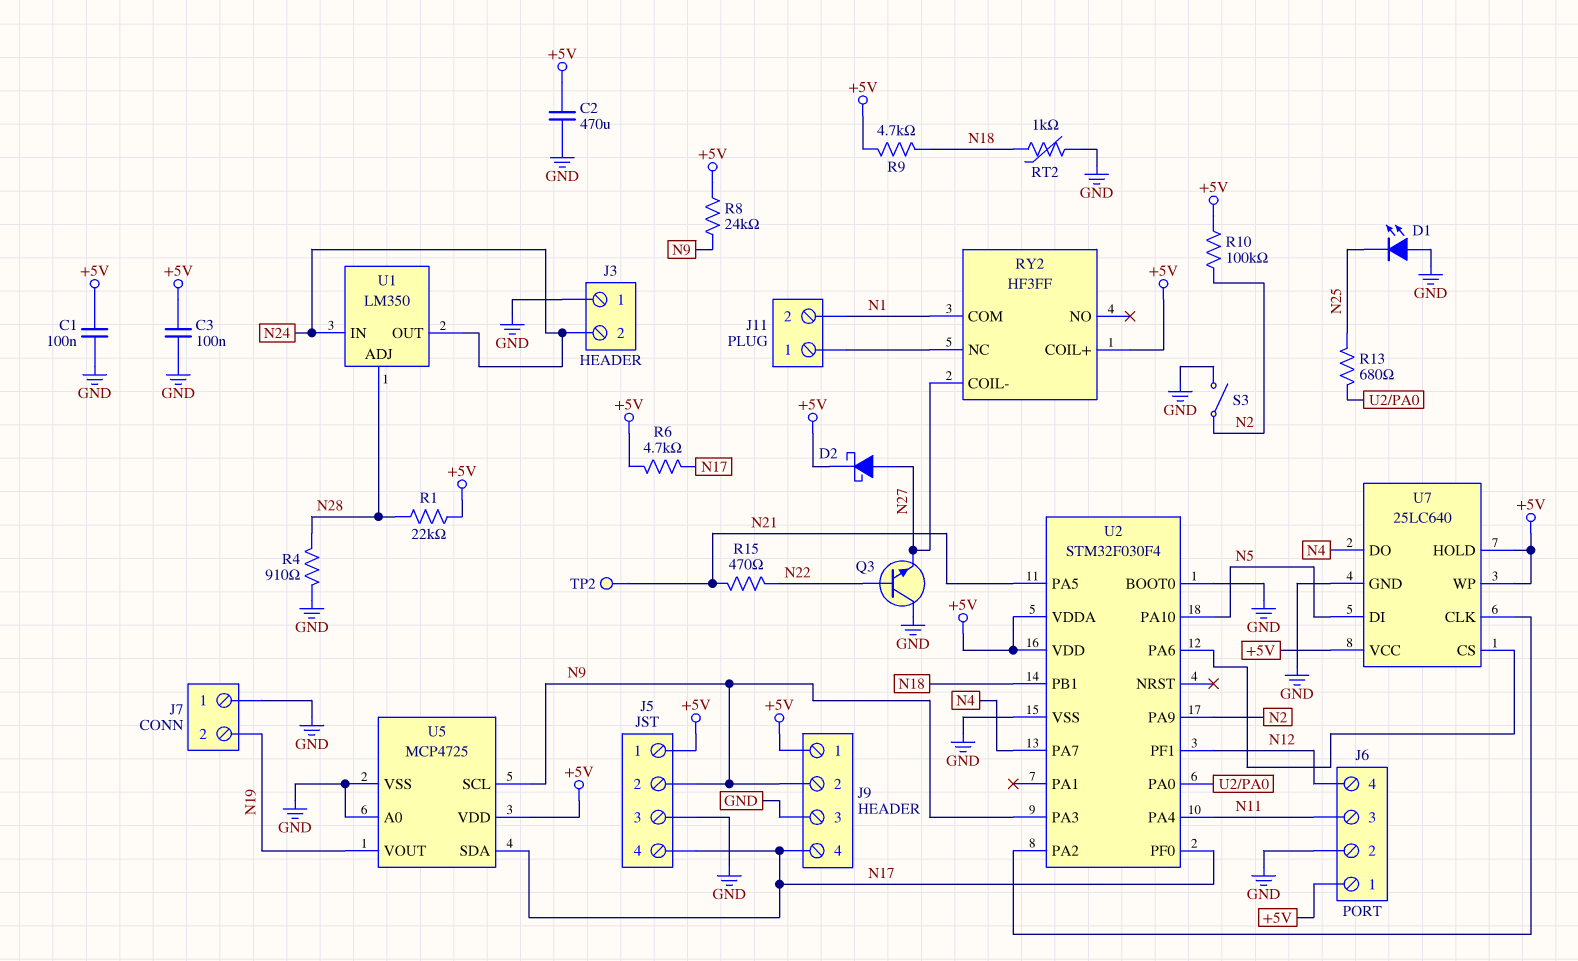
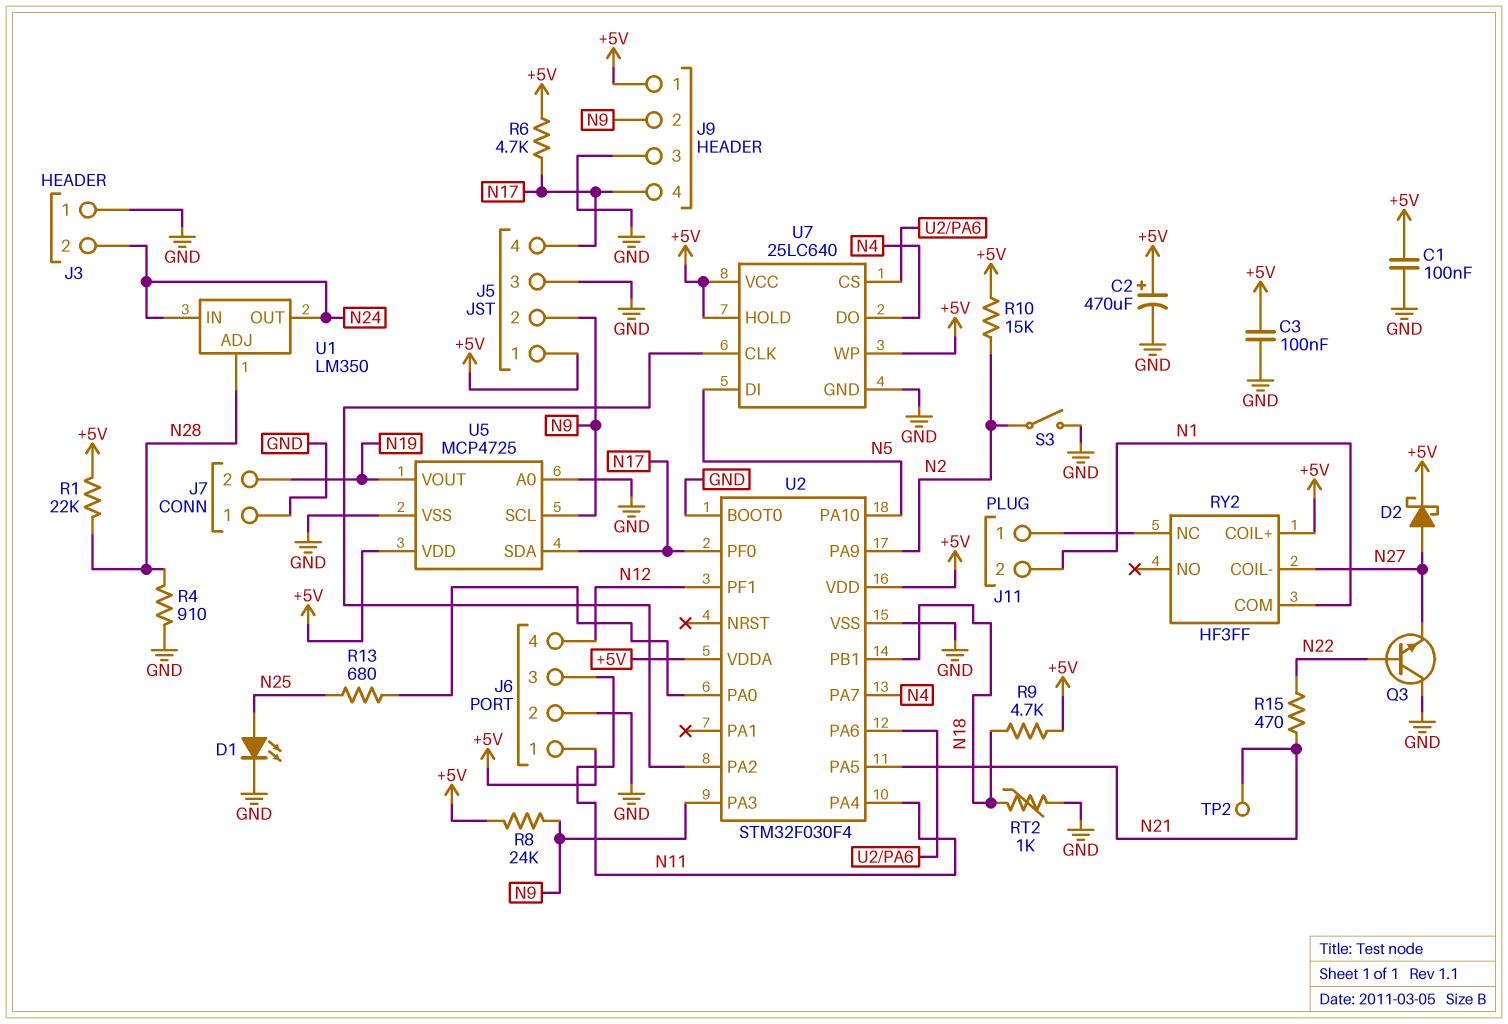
C2: 470uF (+5V, GND) -> 470uF (plus +5V, minus GND)
D1: LED (A GND, K N25) -> LED (A N25, K GND)
R10: 100k (+5V, N2) -> 15k (+5V, N2)

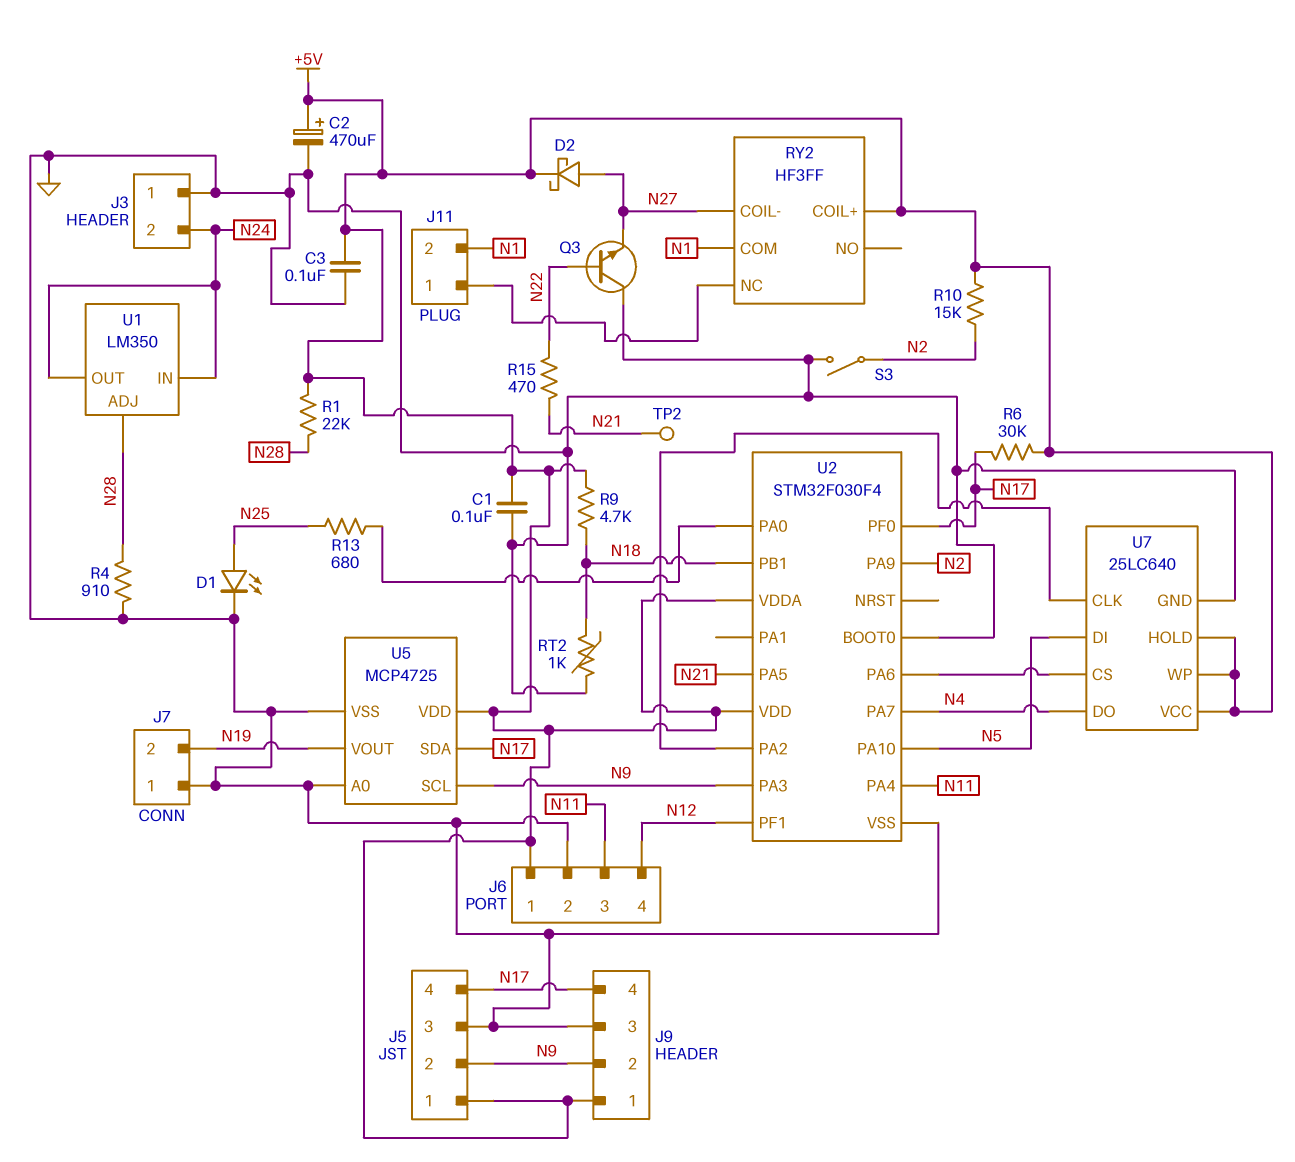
R6: 4.7k (+5V, N17) -> 30k (+5V, N17)
R8: 24k (+5V, N9) -> none

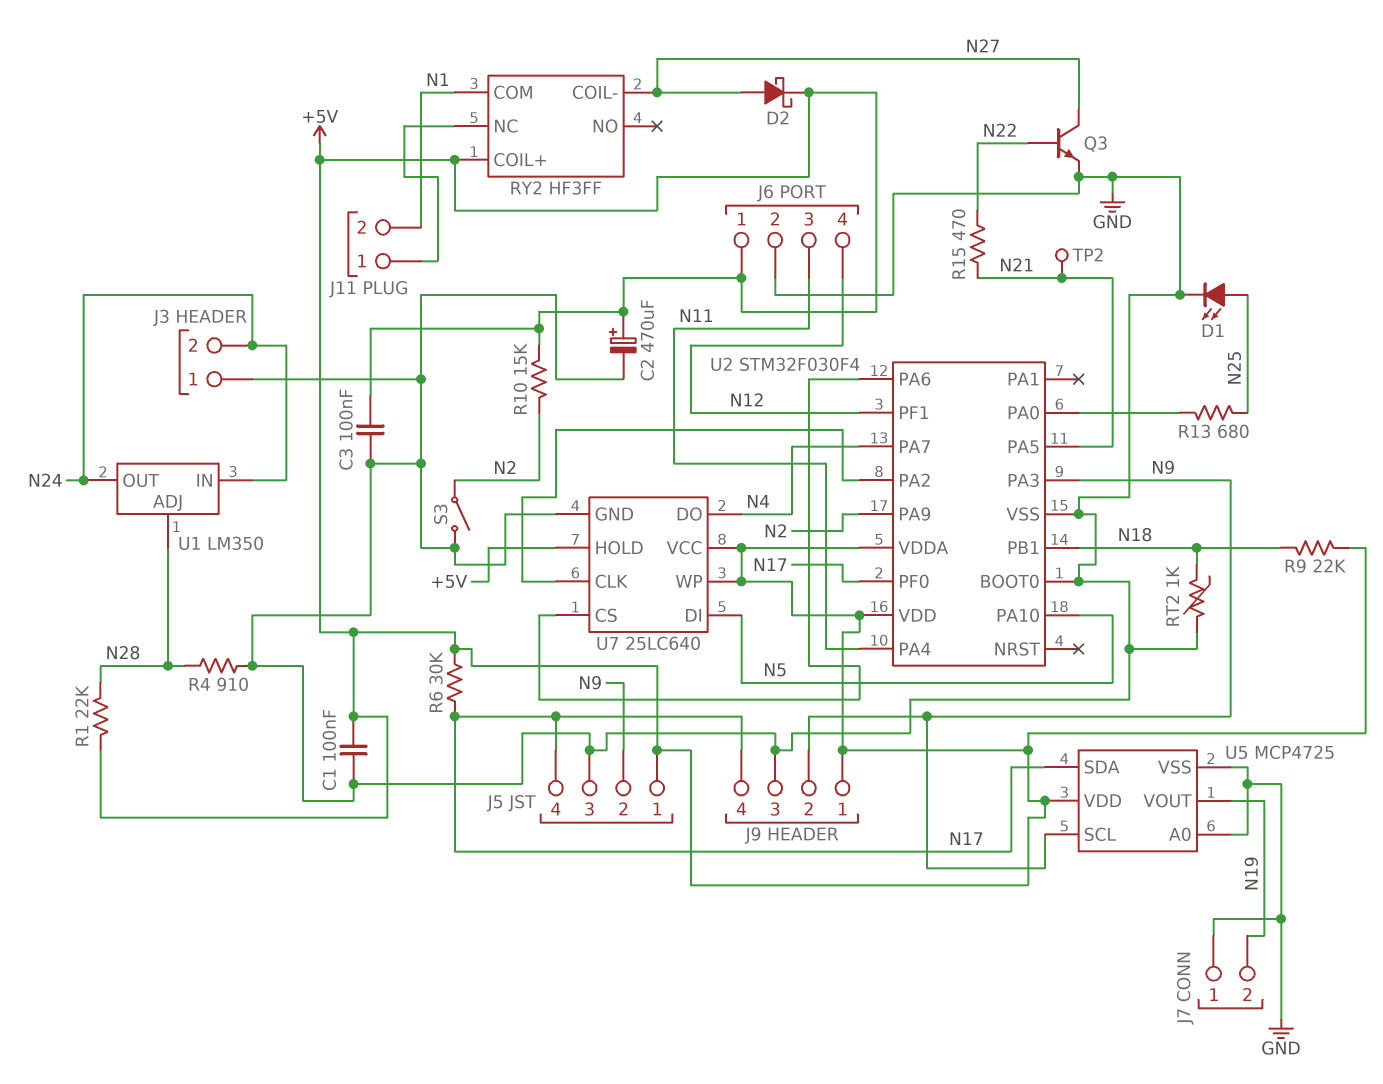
Q3: NPN (B N22, C GND, E N27) -> NPN (B N22, C N27, E GND)
R9: 4.7k (+5V, N18) -> 22k (+5V, N18)

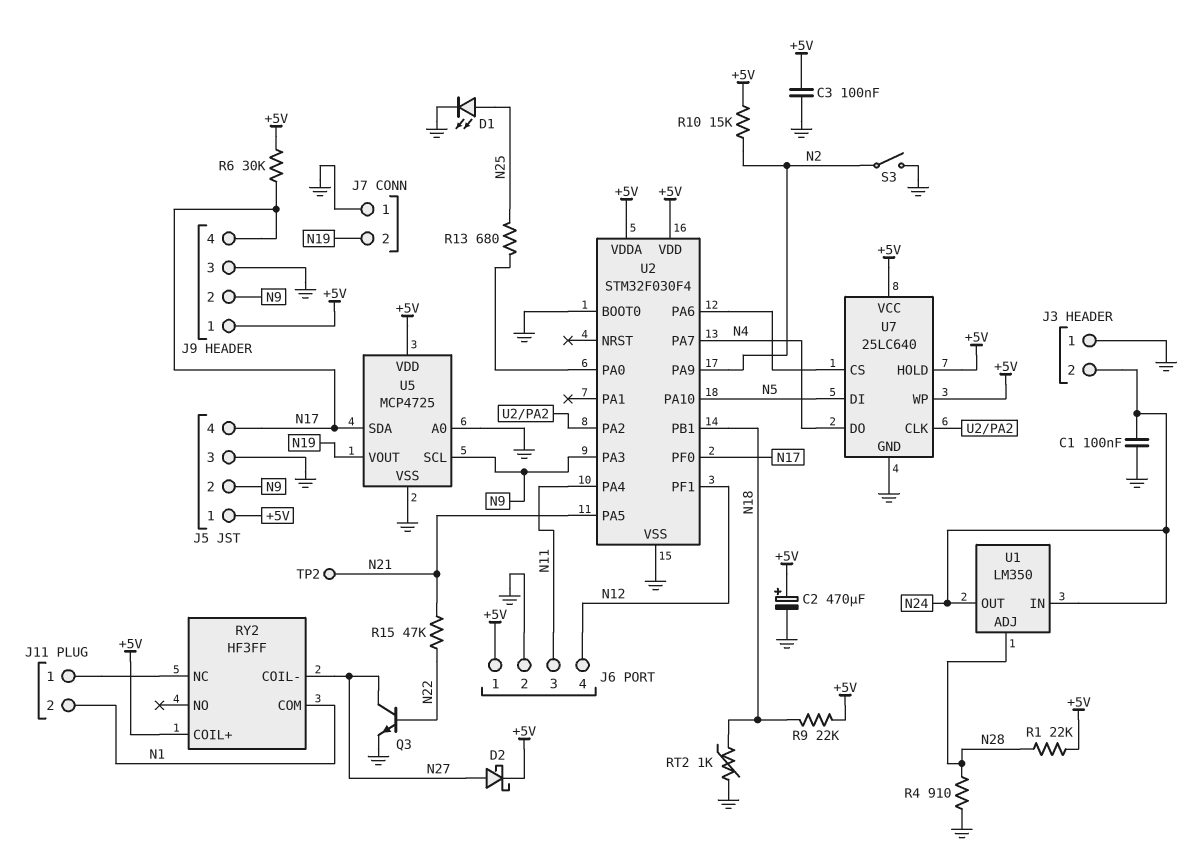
C1: 100nF (+5V, GND) -> 100nF (GND, N24)
R15: 470 (N21, N22) -> 47k (N21, N22)

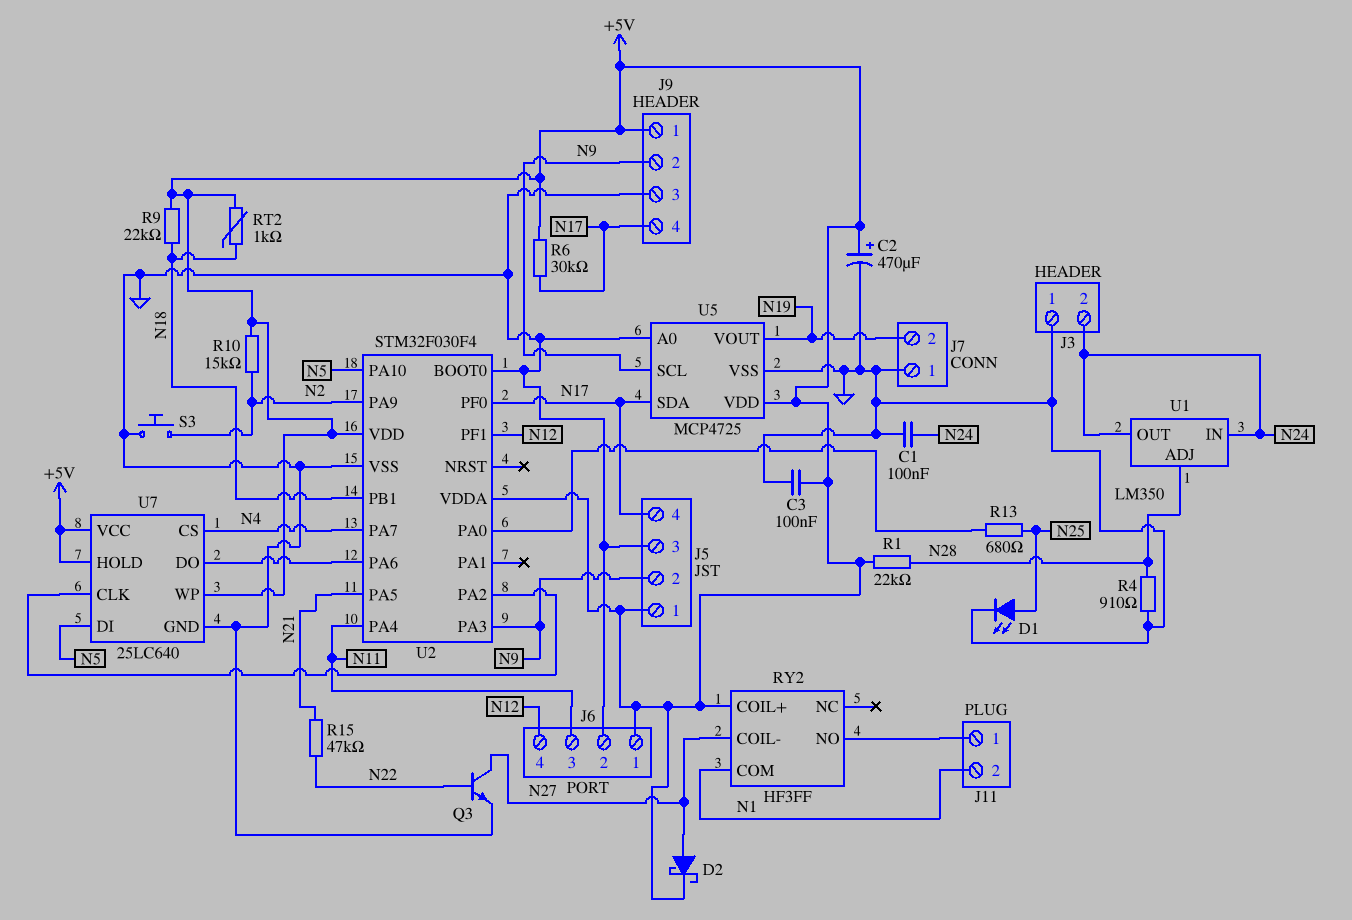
RT2: 1k (GND, N18) -> 1k (+5V, N18)
RY2 pin NC: J11/1 -> none
RY2 pin NO: none -> J11/1
S3: switch (GND, N2) -> button (GND, N2)
TP2: test point (N21) -> none
U7 pin CS: U2/PA6 -> N4
U7 pin DO: N4 -> U2/PA6

